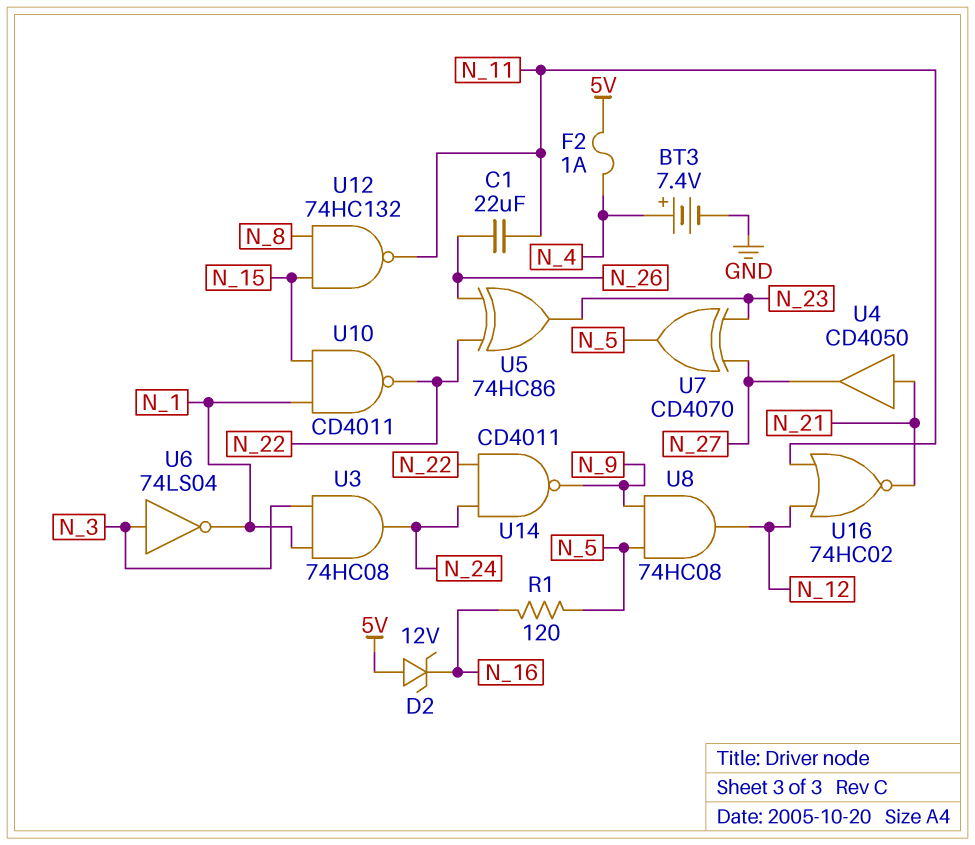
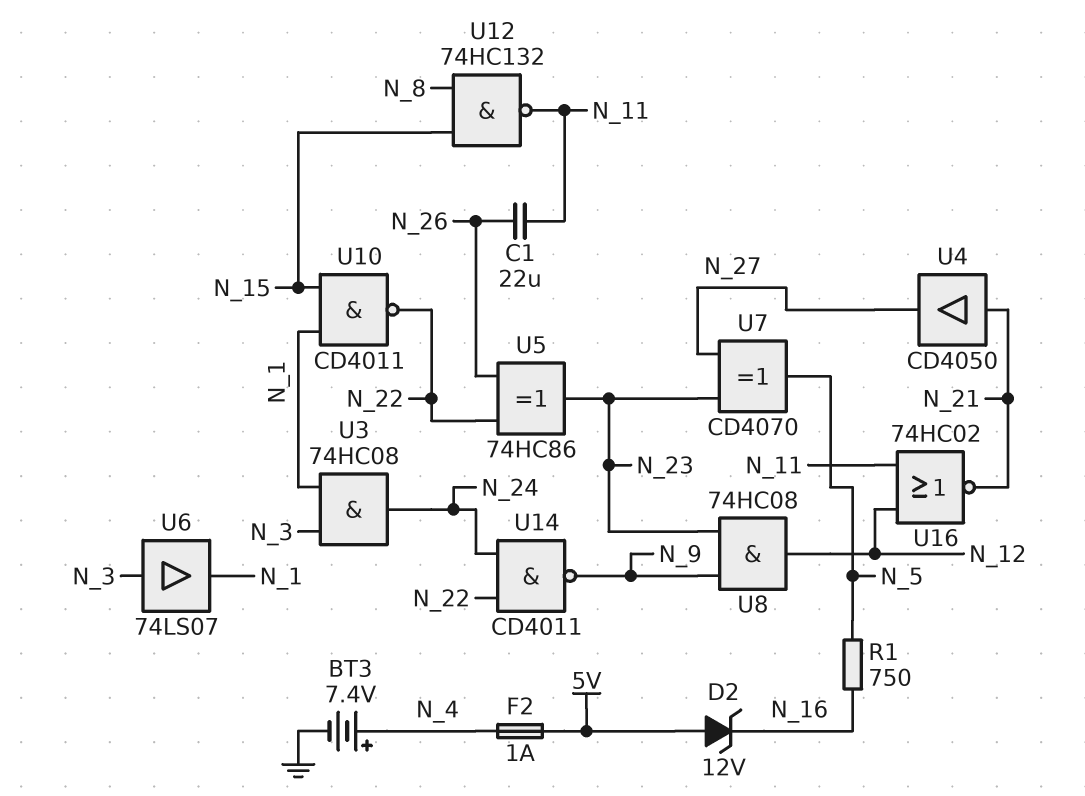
R1: 120 (N_5, N_16) -> 750 (N_5, N_16)
U6: NOT 74LS04 (in N_3, out N_1) -> buffer 74LS07 (in N_3, out N_1)
U8: AND 74HC08 (in N_5, in N_9, out N_12) -> AND 74HC08 (in N_9, in N_23, out N_12)

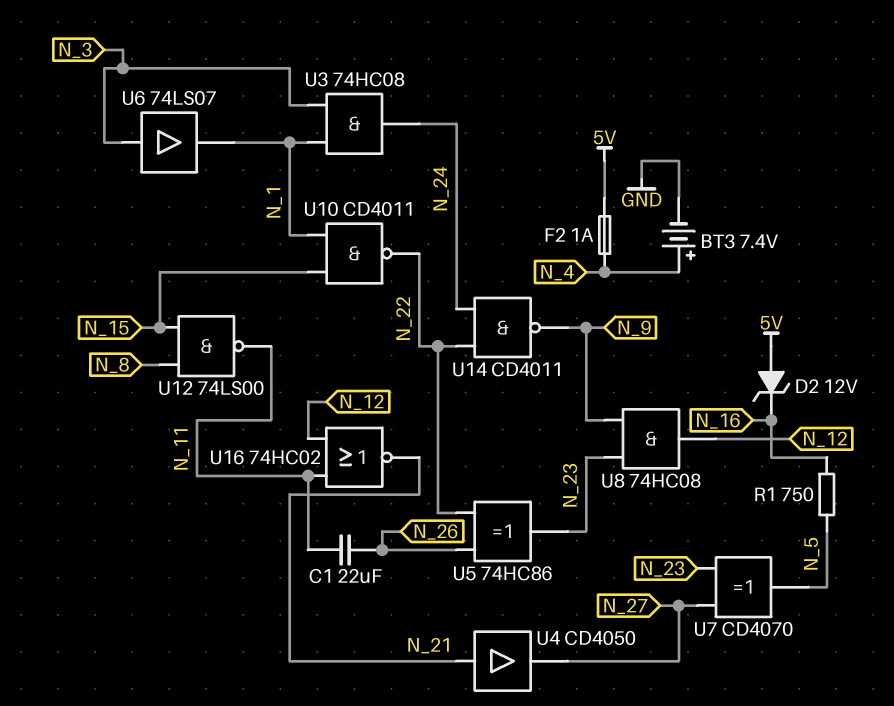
U12: NAND 74HC132 (in N_8, in N_15, out N_11) -> NAND 74LS00 (in N_8, in N_15, out N_11)

